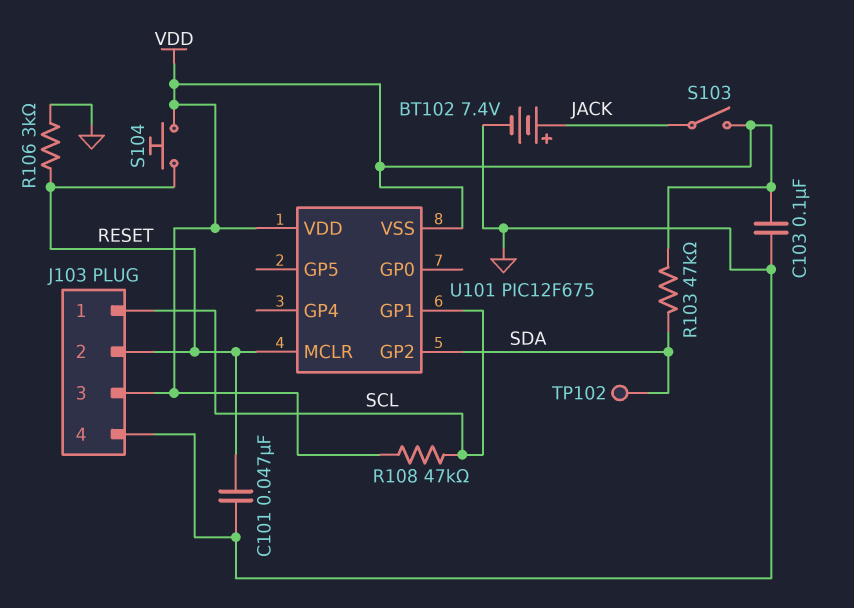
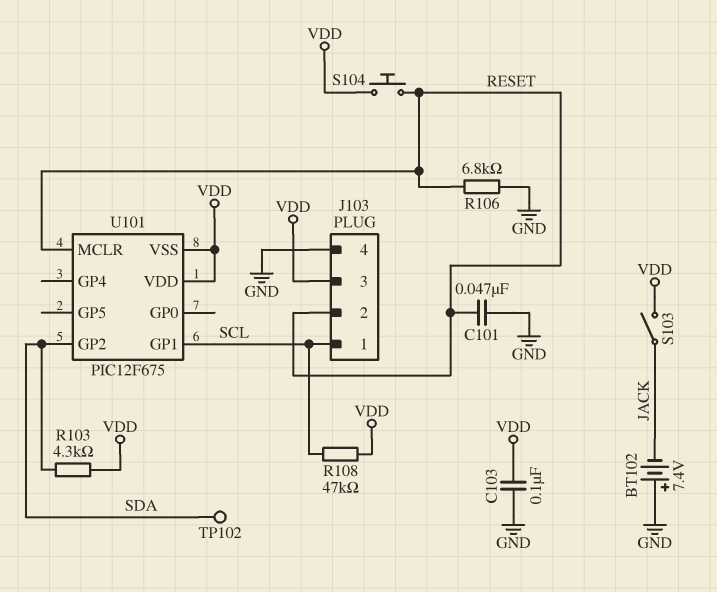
BT102: 7.4V (plus JACK, minus GND) -> 7.4V (plus GND, minus JACK)
R103: 47k (SDA, VDD) -> 4.3k (SDA, VDD)
R106: 3k (GND, RESET) -> 6.8k (GND, RESET)

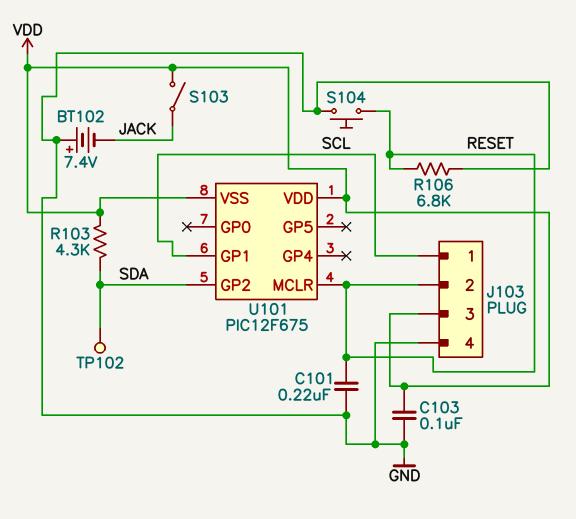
C101: 47nF (GND, RESET) -> 220nF (GND, RESET)
R108: 47k (SCL, VDD) -> none
S104: button (RESET, VDD) -> button (GND, RESET)

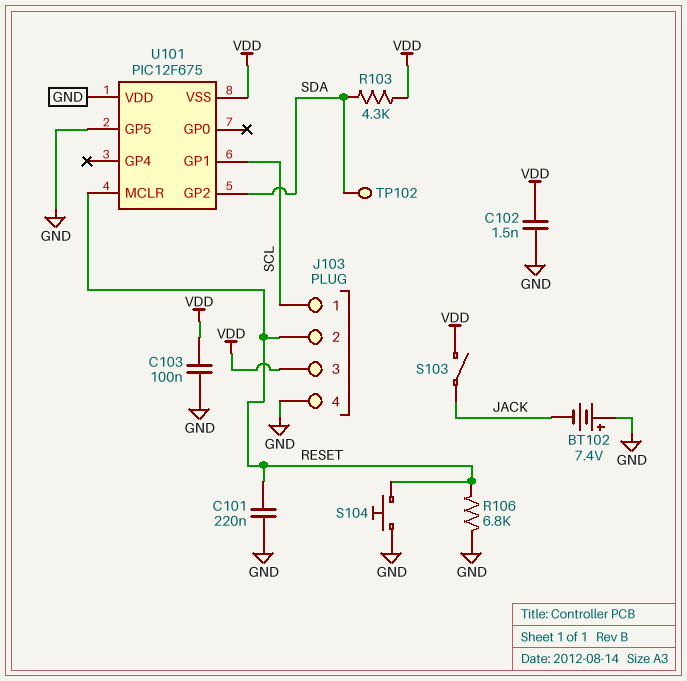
C102: none -> 1.5nF (GND, VDD)
U101 pin GP5: none -> GND
U101 pin VDD: VDD -> GND

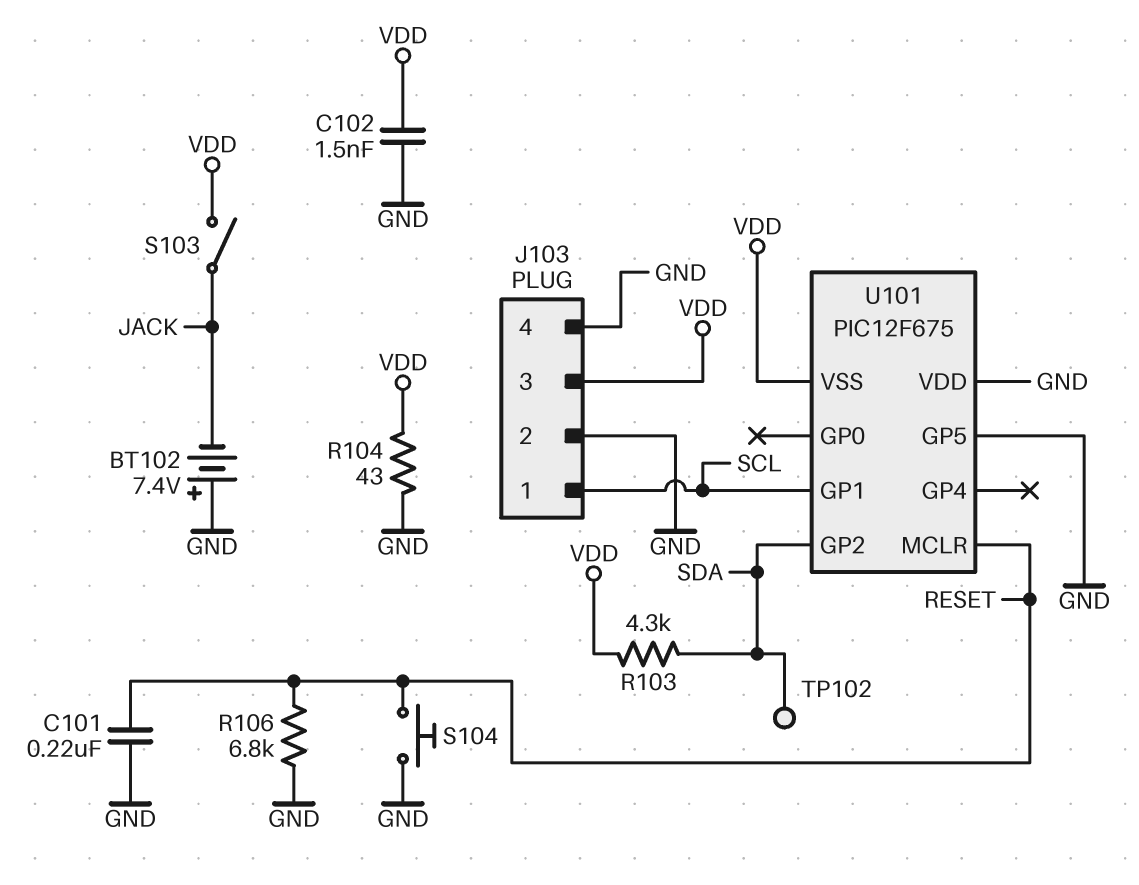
C103: 100nF (GND, VDD) -> none
J103 pin 2: RESET -> GND
R104: none -> 43 (GND, VDD)

